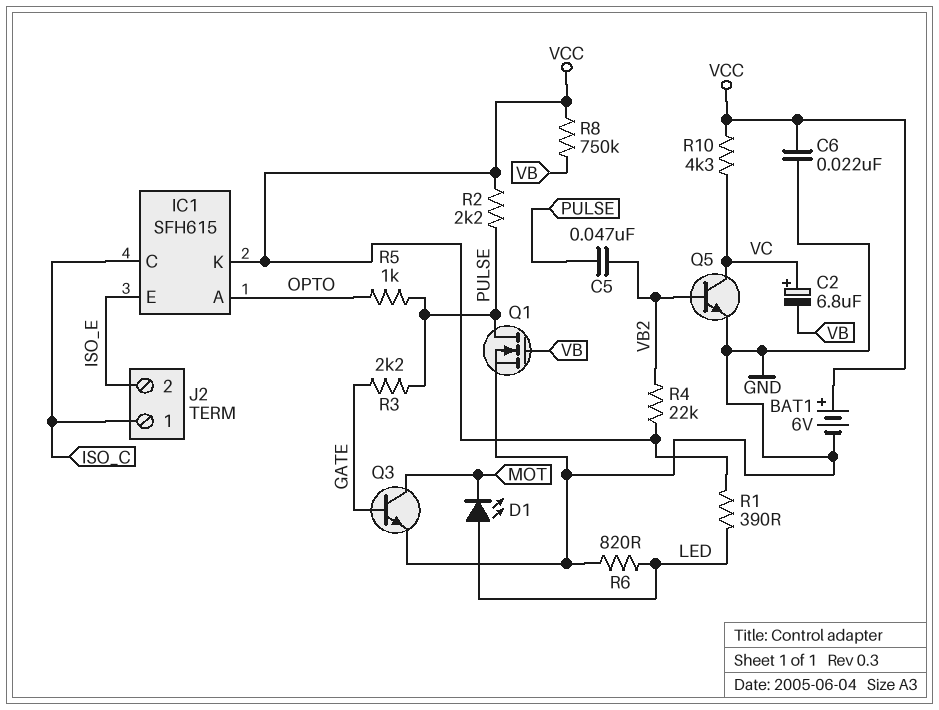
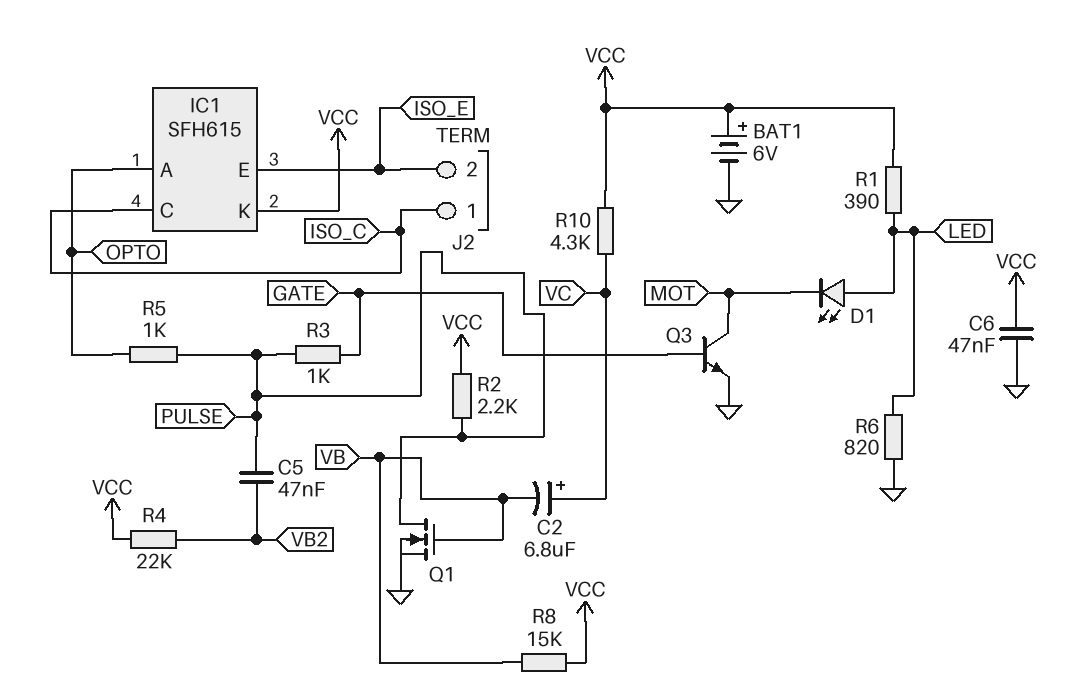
C6: 22nF (GND, VCC) -> 47nF (GND, VCC)
Q5: NPN (B VB2, C VC, E GND) -> none
R3: 2.2k (GATE, PULSE) -> 1k (GATE, PULSE)
R8: 750k (VB, VCC) -> 15k (VB, VCC)

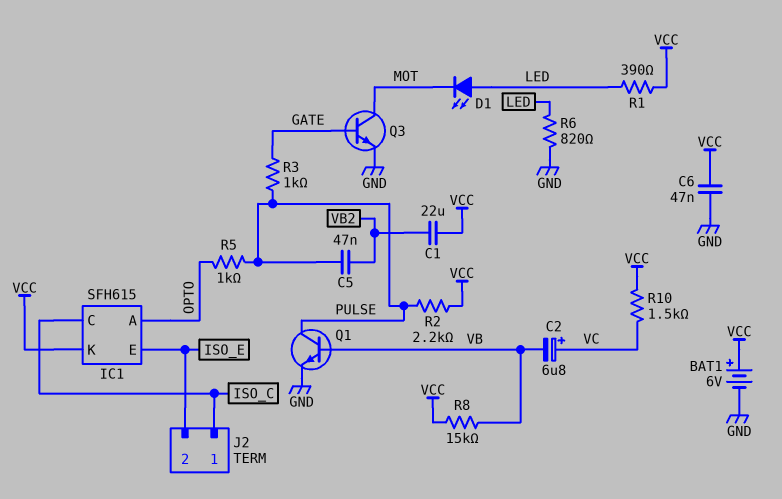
C1: none -> 22uF (VB2, VCC)
Q1: NMOS (G VB, D PULSE, S GND) -> NPN (B VB, C PULSE, E GND)
R4: 22k (VB2, VCC) -> none
R10: 4.3k (VC, VCC) -> 1.5k (VC, VCC)

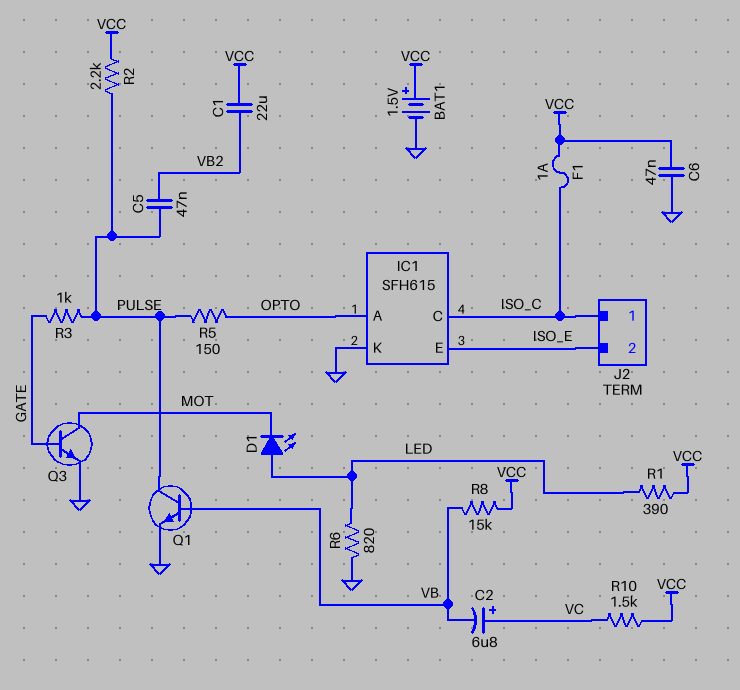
BAT1: 6V (plus VCC, minus GND) -> 1.5V (plus VCC, minus GND)
F1: none -> 1A (ISO_C, VCC)
IC1 pin K: VCC -> GND
R5: 1k (OPTO, PULSE) -> 150 (OPTO, PULSE)

